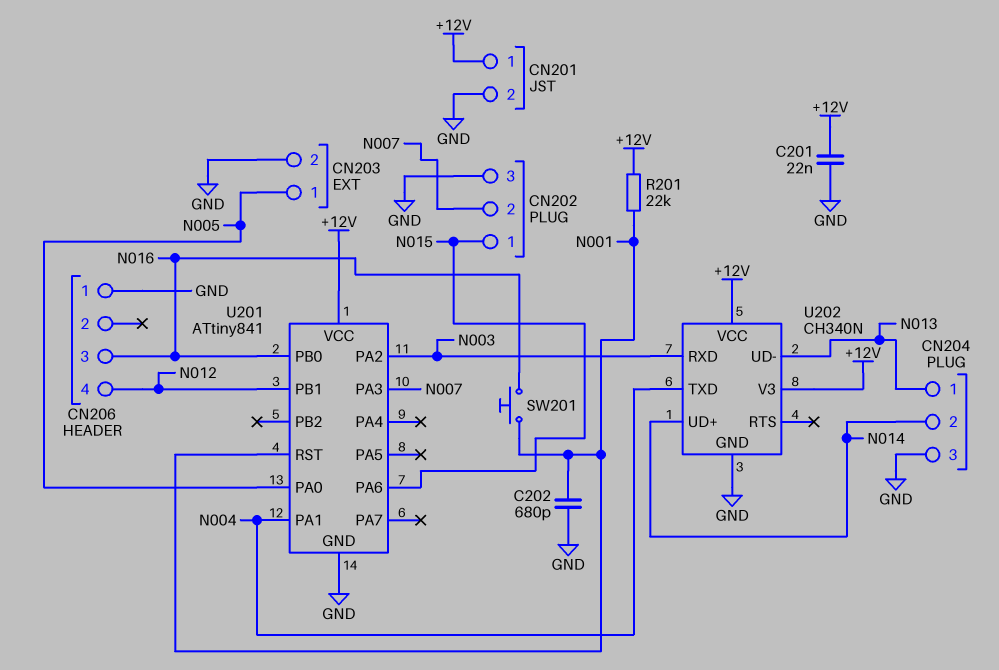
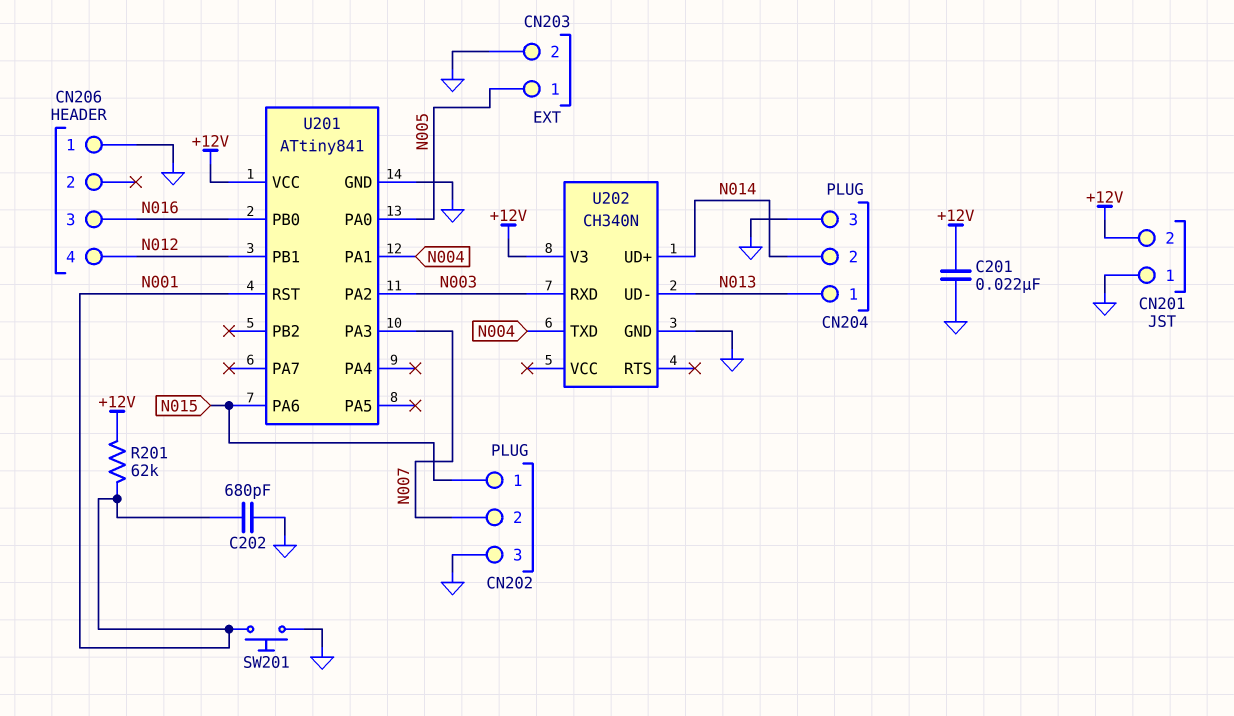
CN201 pin 1: +12V -> GND
CN201 pin 2: GND -> +12V
R201: 22k (+12V, N001) -> 62k (+12V, N001)
SW201: button (N001, N016) -> button (GND, N001)
U202 pin VCC: +12V -> none

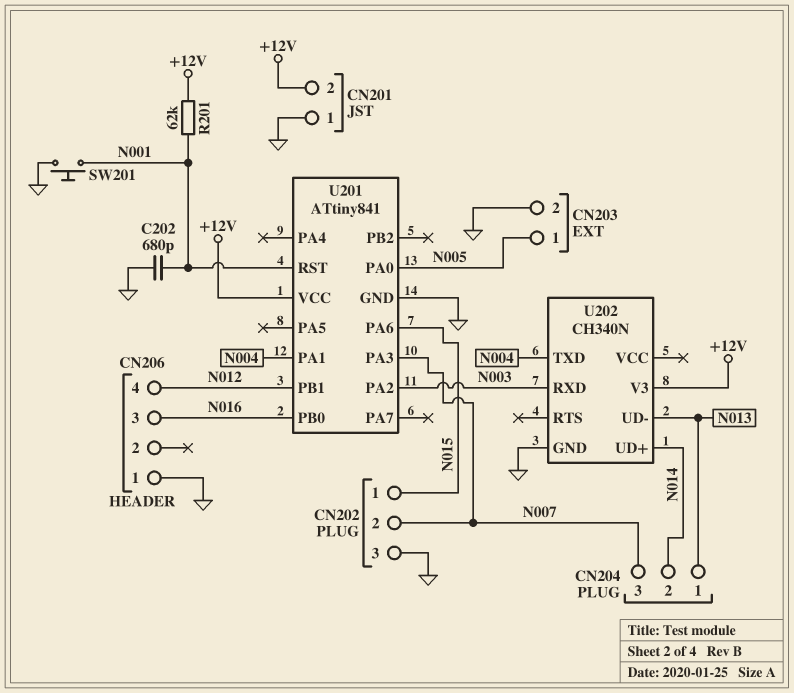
C201: 22nF (+12V, GND) -> none
CN204 pin 3: GND -> N007

